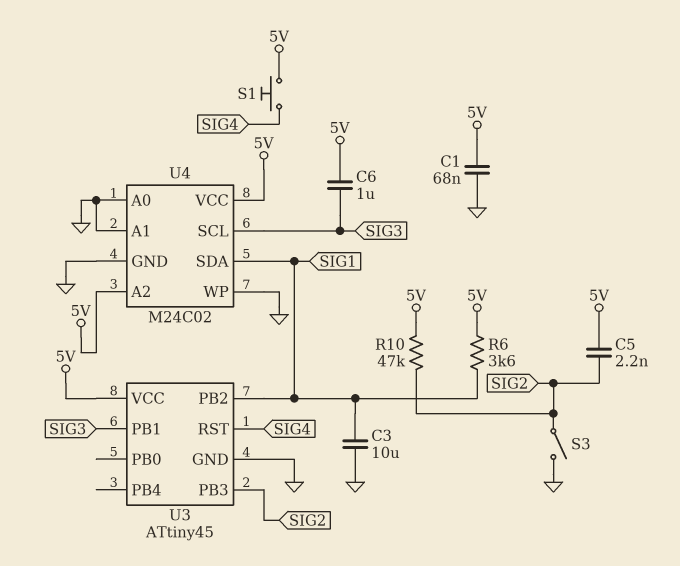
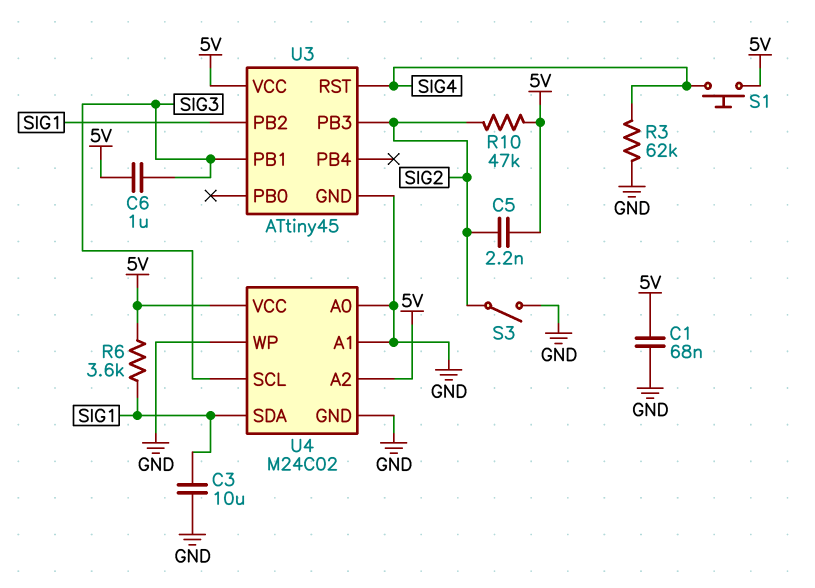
R3: none -> 62k (GND, SIG4)

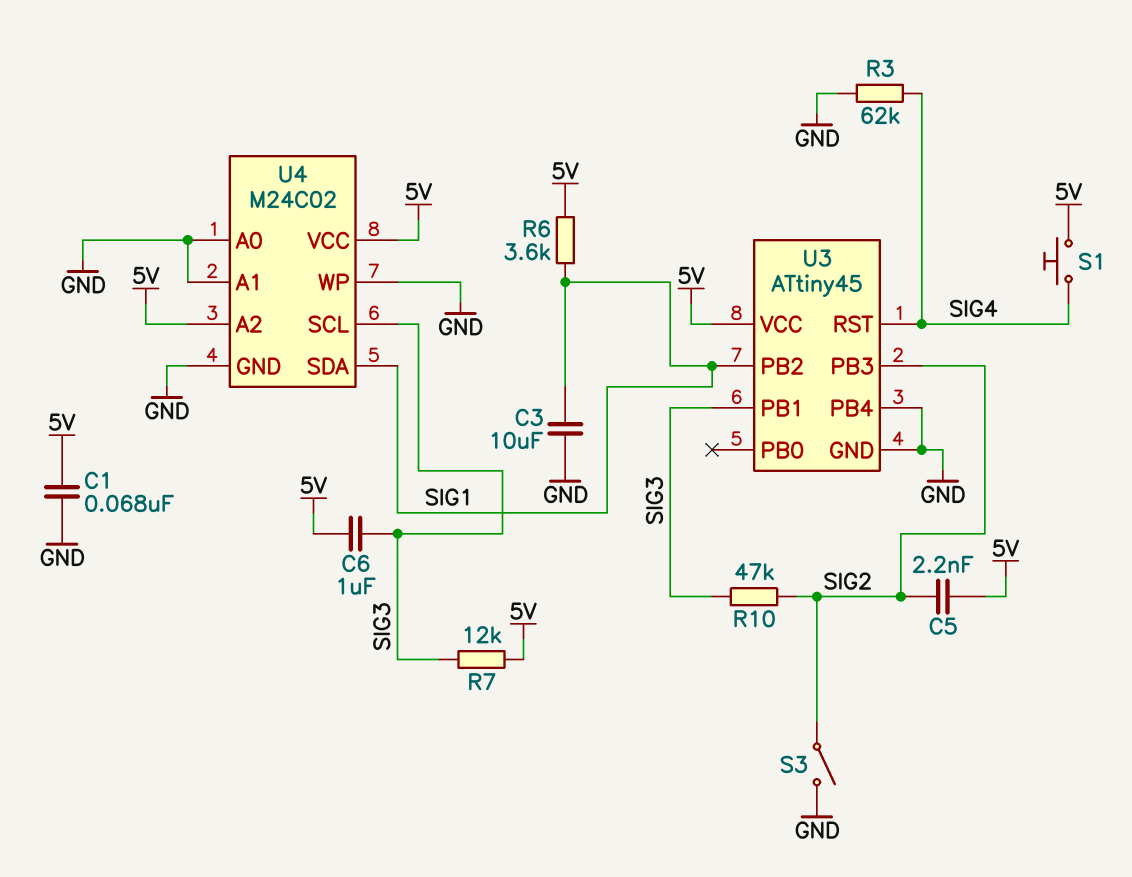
R7: none -> 12k (5V, SIG3)
R10: 47k (5V, SIG2) -> 47k (SIG2, SIG3)
U3 pin PB4: none -> GND

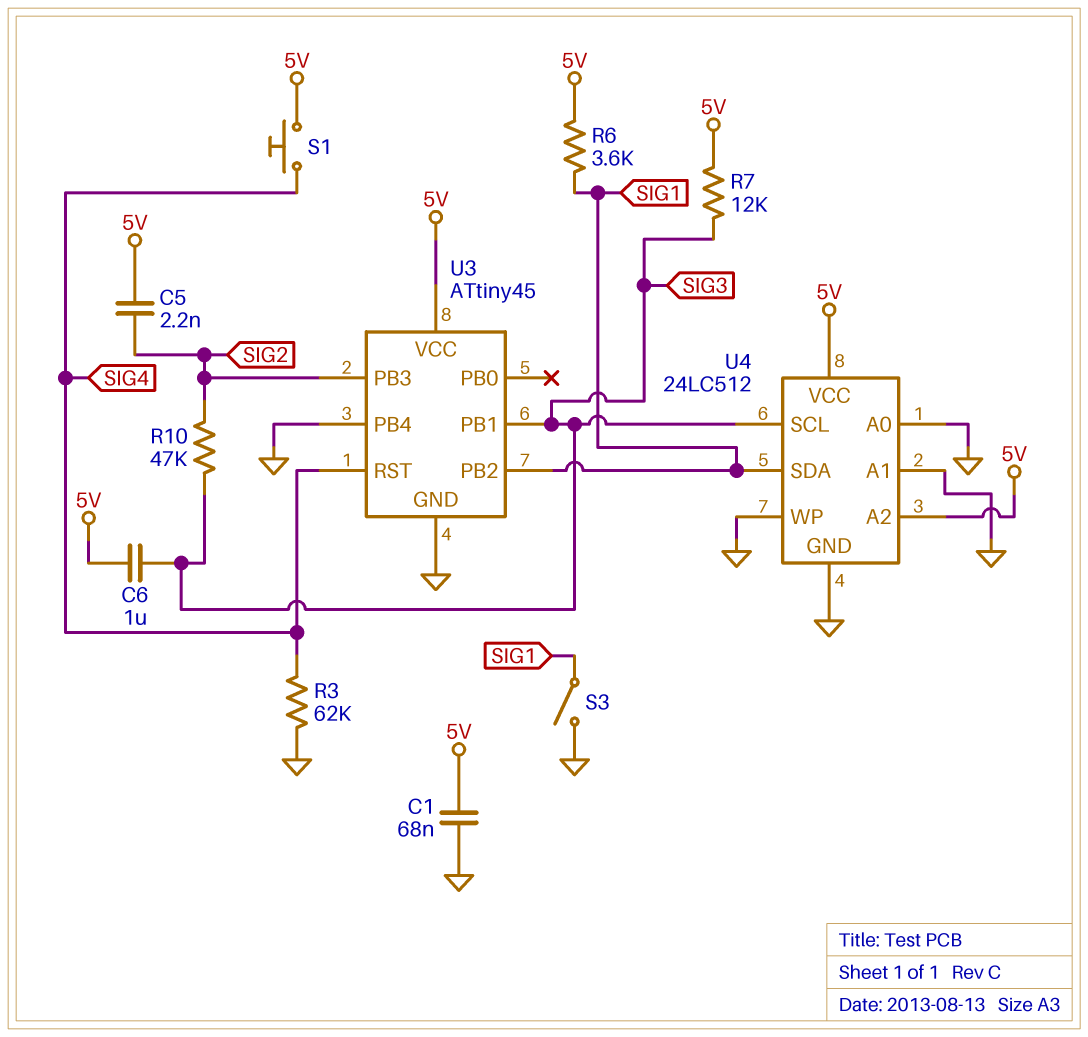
C3: 10uF (GND, SIG1) -> none
S3: switch (GND, SIG2) -> switch (GND, SIG1)
U4: M24C02 -> 24LC512

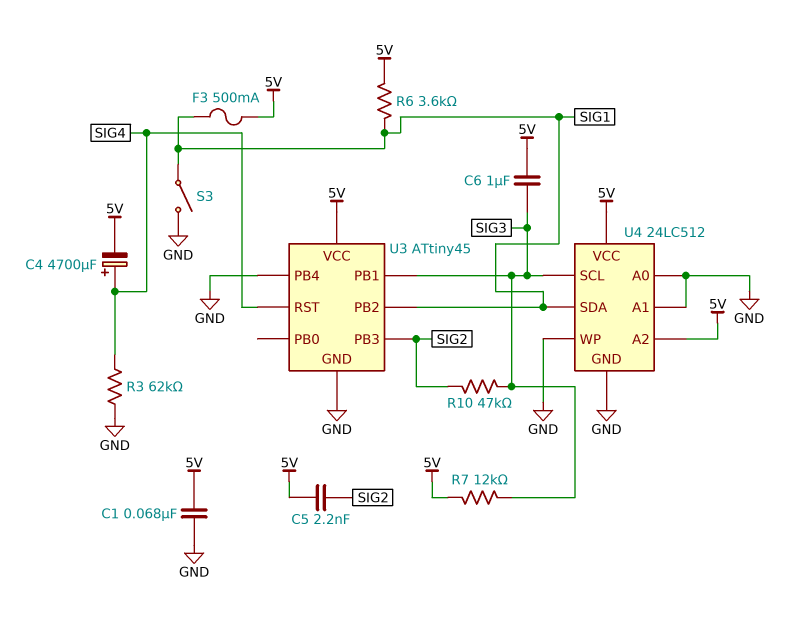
C4: none -> 4700uF (plus SIG4, minus 5V)
F3: none -> 500mA (5V, SIG1)
S1: button (5V, SIG4) -> none

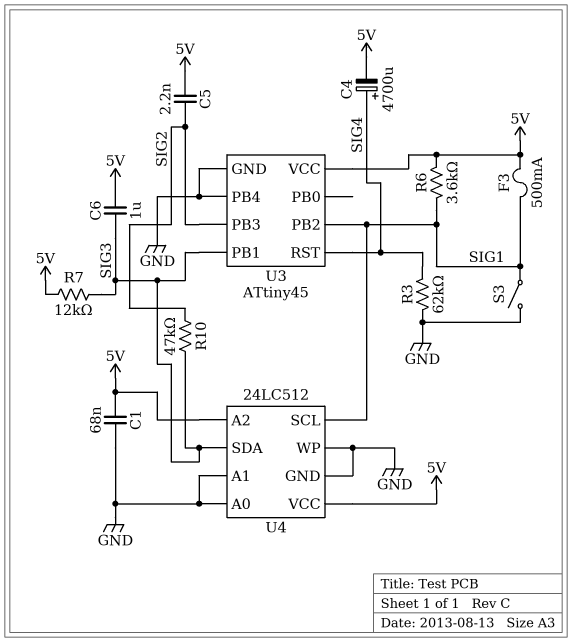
U4 pin SCL: SIG3 -> SIG1
U4 pin SDA: SIG1 -> SIG3

